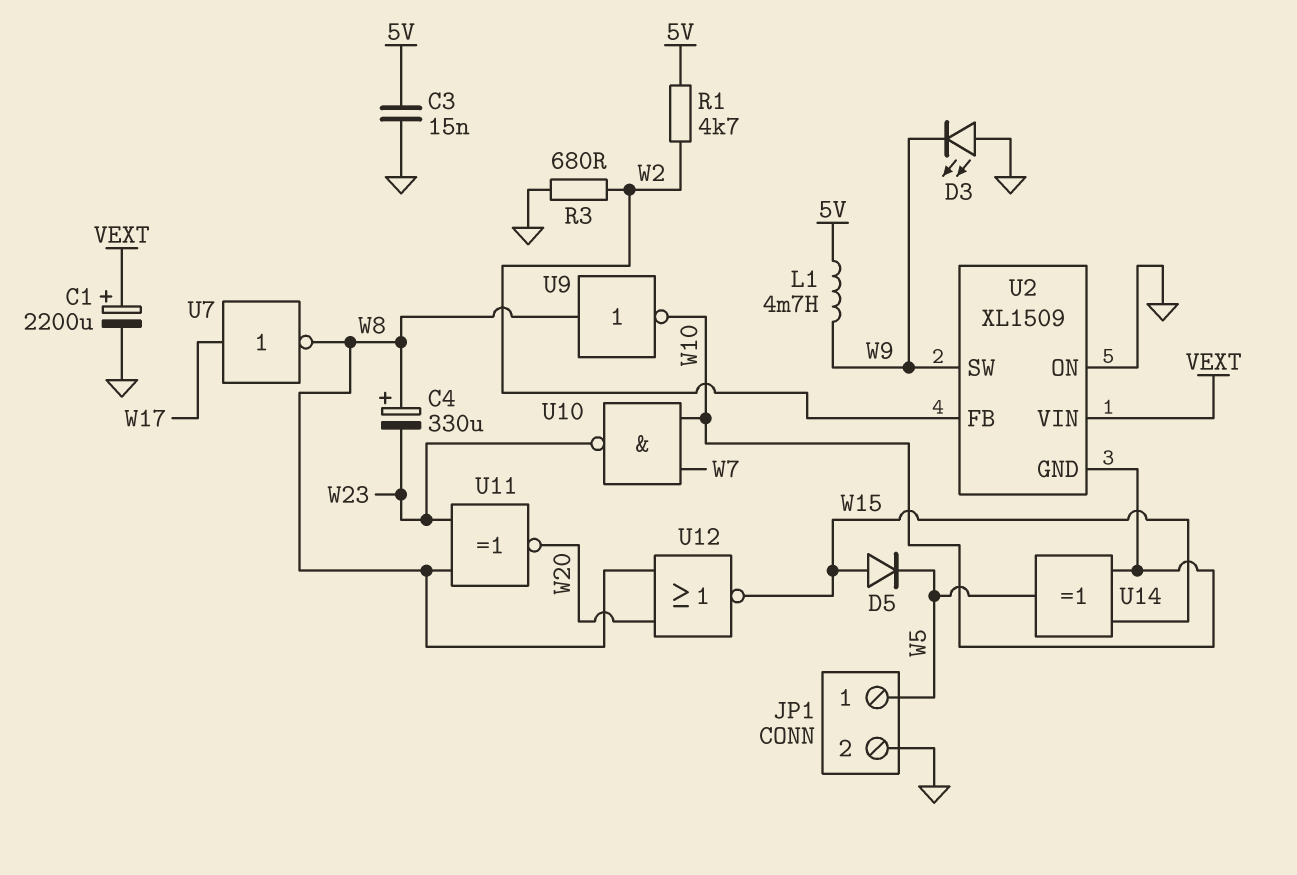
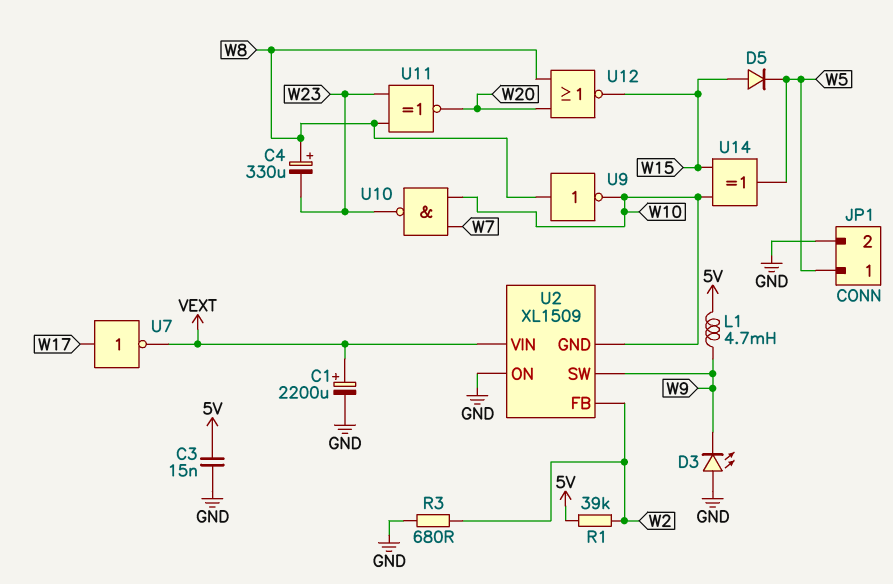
R1: 4.7k (5V, W2) -> 39k (5V, W2)
U7: NOT (in W17, out W8) -> NOT (in W17, out VEXT)

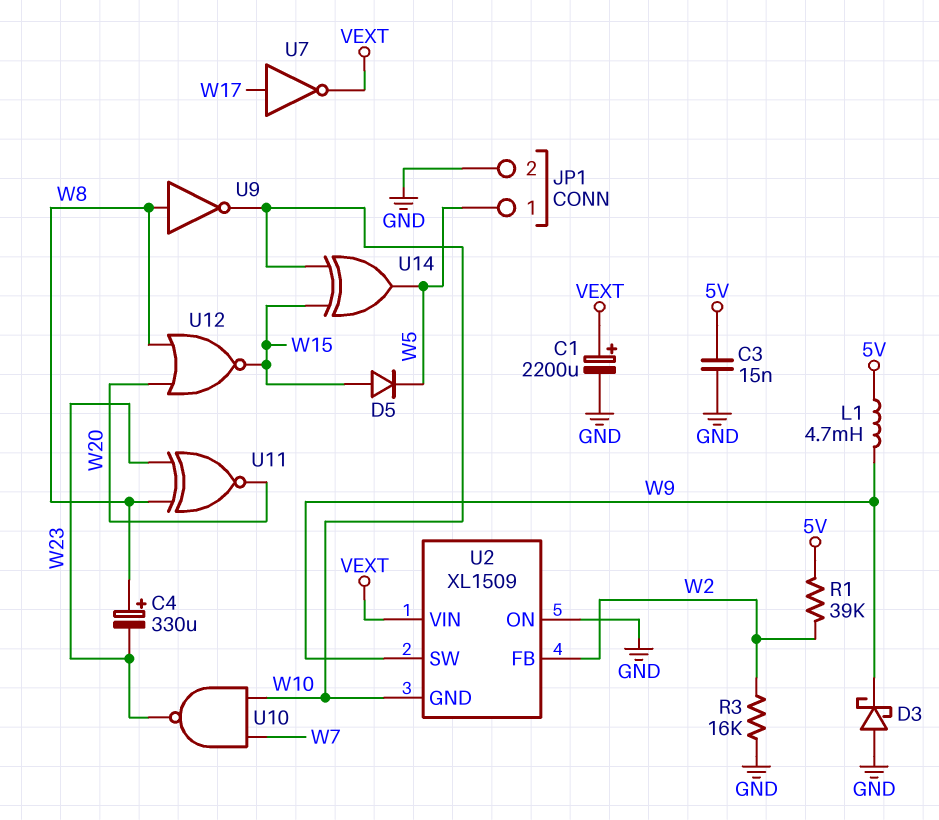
D3: LED (A GND, K W9) -> schottky (A GND, K W9)
R3: 680 (GND, W2) -> 16k (GND, W2)

